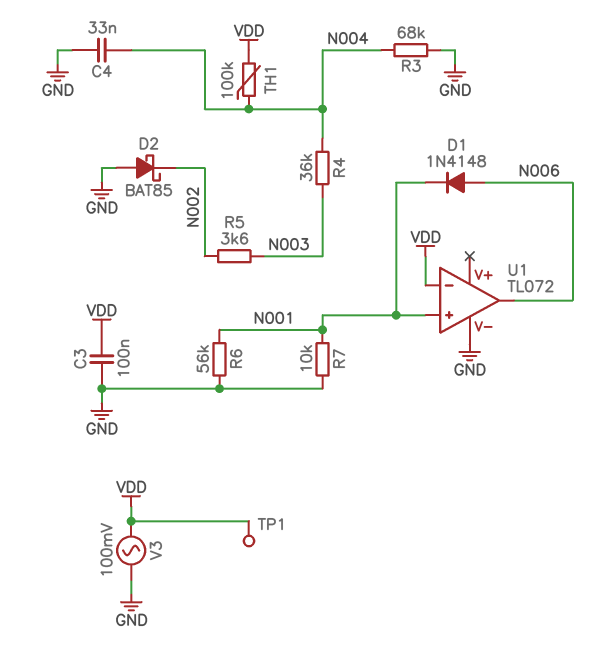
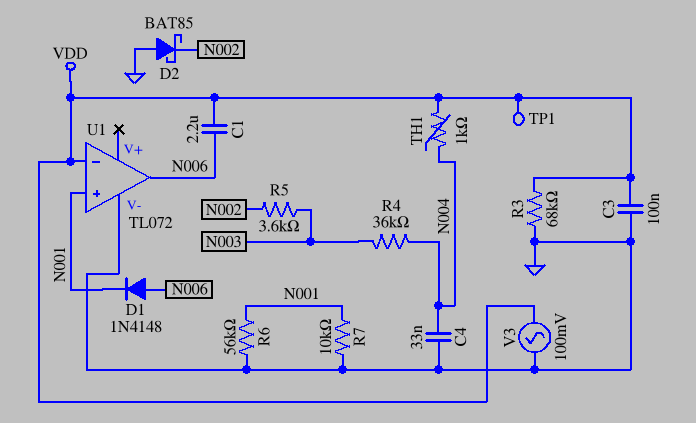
C1: none -> 2.2uF (N006, VDD)
R3: 68k (GND, N004) -> 68k (GND, VDD)
TH1: 100k (N004, VDD) -> 1k (N004, VDD)

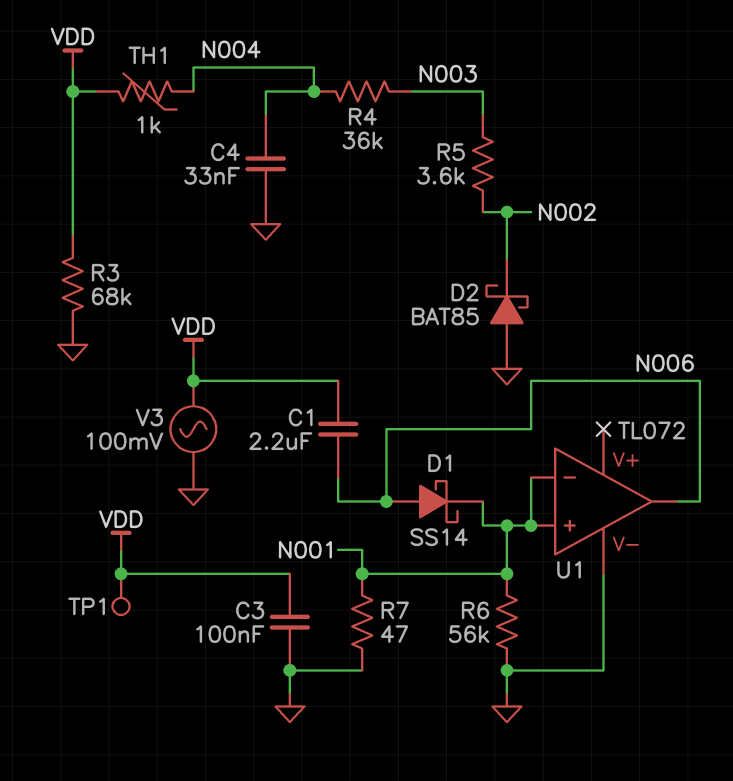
D1: diode 1N4148 (A N006, K N001) -> schottky SS14 (A N006, K N001)
R7: 10k (GND, N001) -> 47 (GND, N001)
U1 pin in-: VDD -> N001

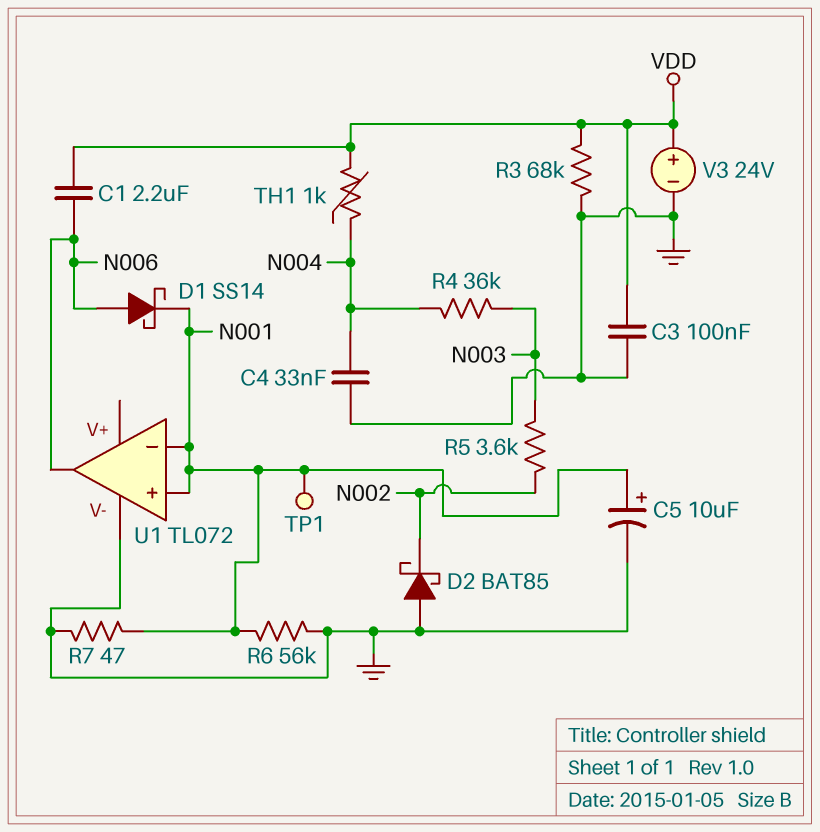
C5: none -> 10uF (plus N001, minus GND)
TP1: test point (VDD) -> test point (N001)
V3: AC 100mV (GND, VDD) -> 24V (plus VDD, minus GND)

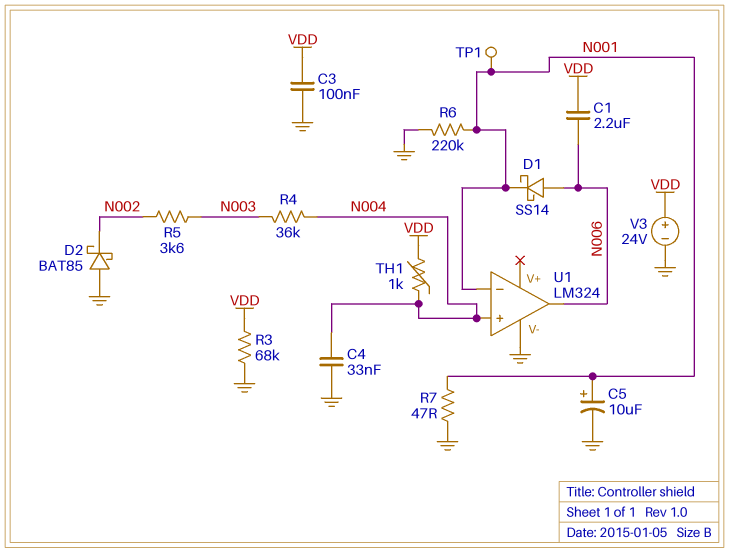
R6: 56k (GND, N001) -> 220k (GND, N001)
U1: TL072 -> LM324
U1 pin in+: N001 -> N004

